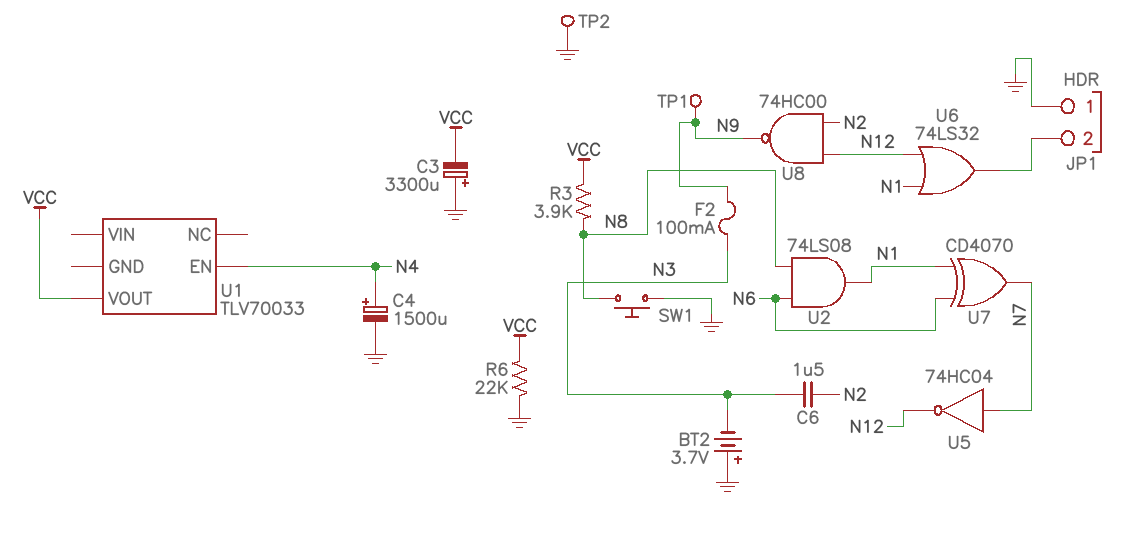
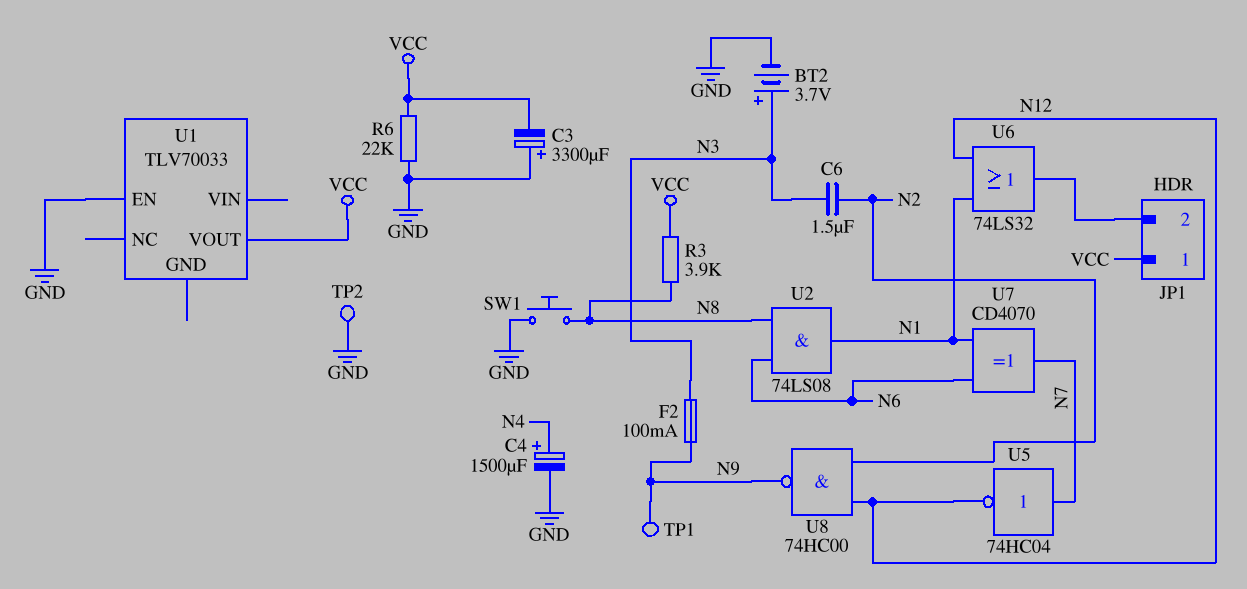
BT2: 3.7V (plus GND, minus N3) -> 3.7V (plus N3, minus GND)
JP1 pin 1: GND -> VCC
U1 pin EN: N4 -> GND

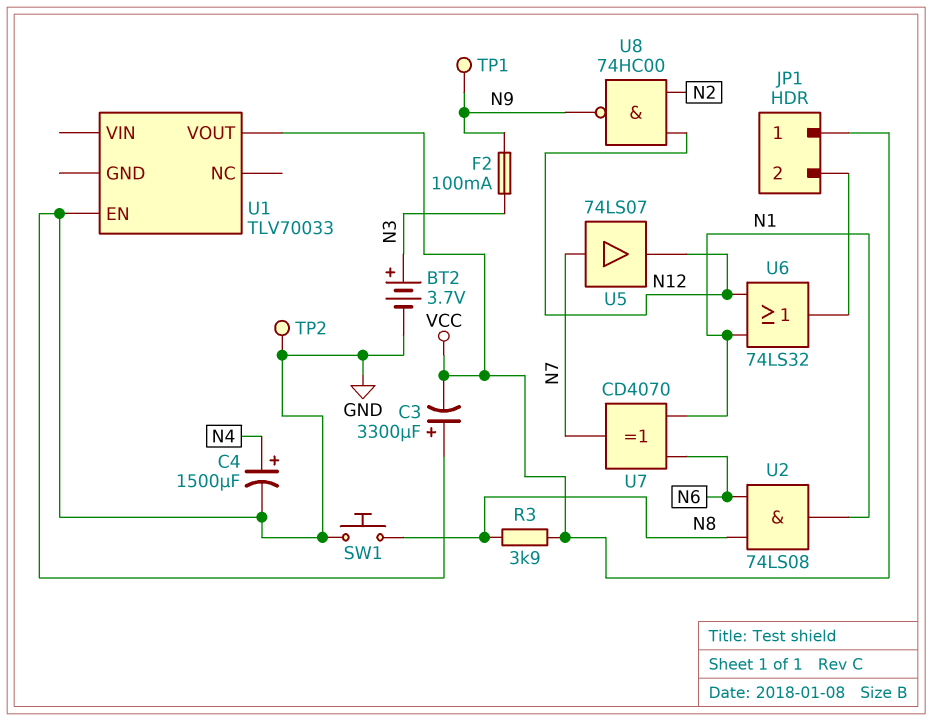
C6: 1.5uF (N2, N3) -> none
R6: 22k (GND, VCC) -> none
U5: NOT 74HC04 (in N7, out N12) -> buffer 74LS07 (in N7, out N12)

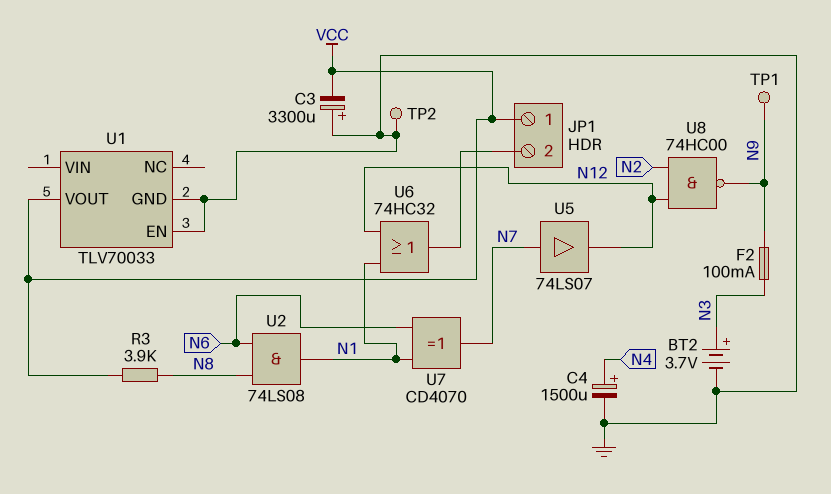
SW1: button (GND, N8) -> none
U1 pin GND: none -> GND
U6: OR 74LS32 (in N1, in N12, out JP1/2) -> OR 74HC32 (in N1, in N12, out JP1/2)

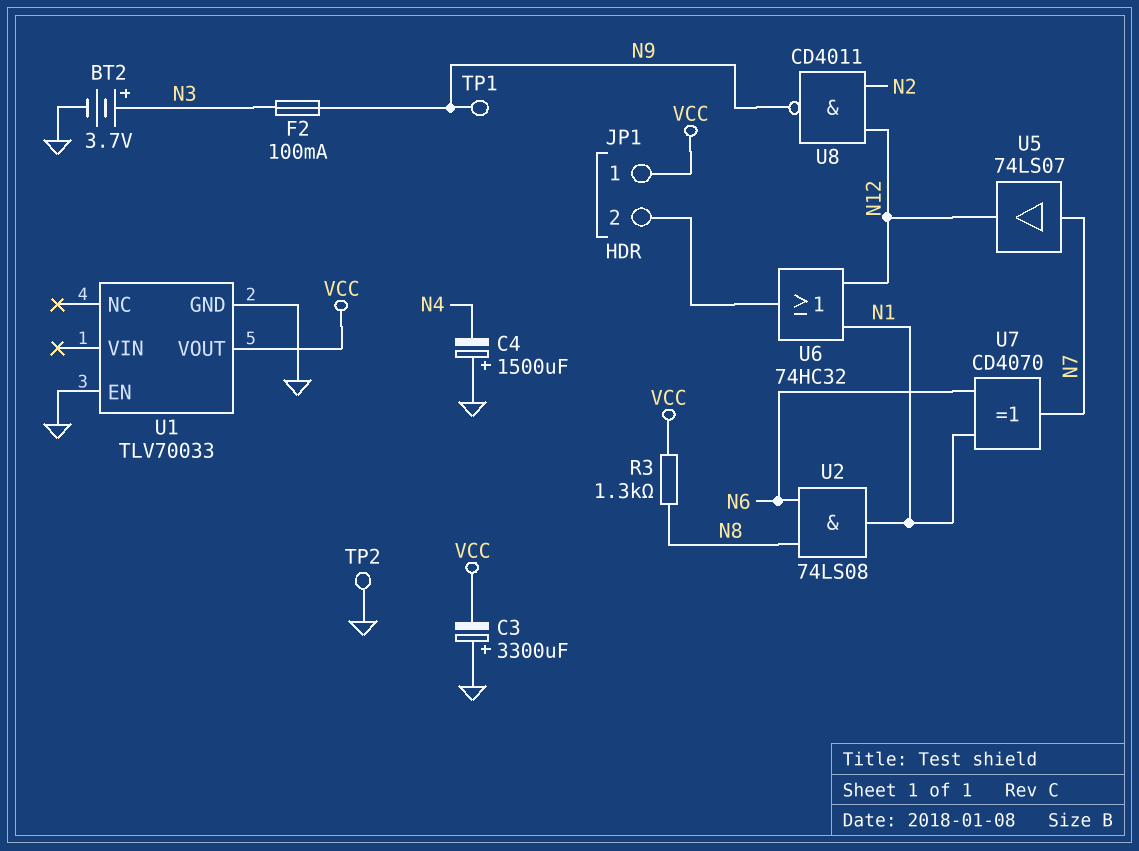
C4: 1500uF (plus N4, minus GND) -> 1500uF (plus GND, minus N4)
R3: 3.9k (N8, VCC) -> 1.3k (N8, VCC)
U8: NAND 74HC00 (in N2, in N12, out N9) -> NAND CD4011 (in N2, in N12, out N9)

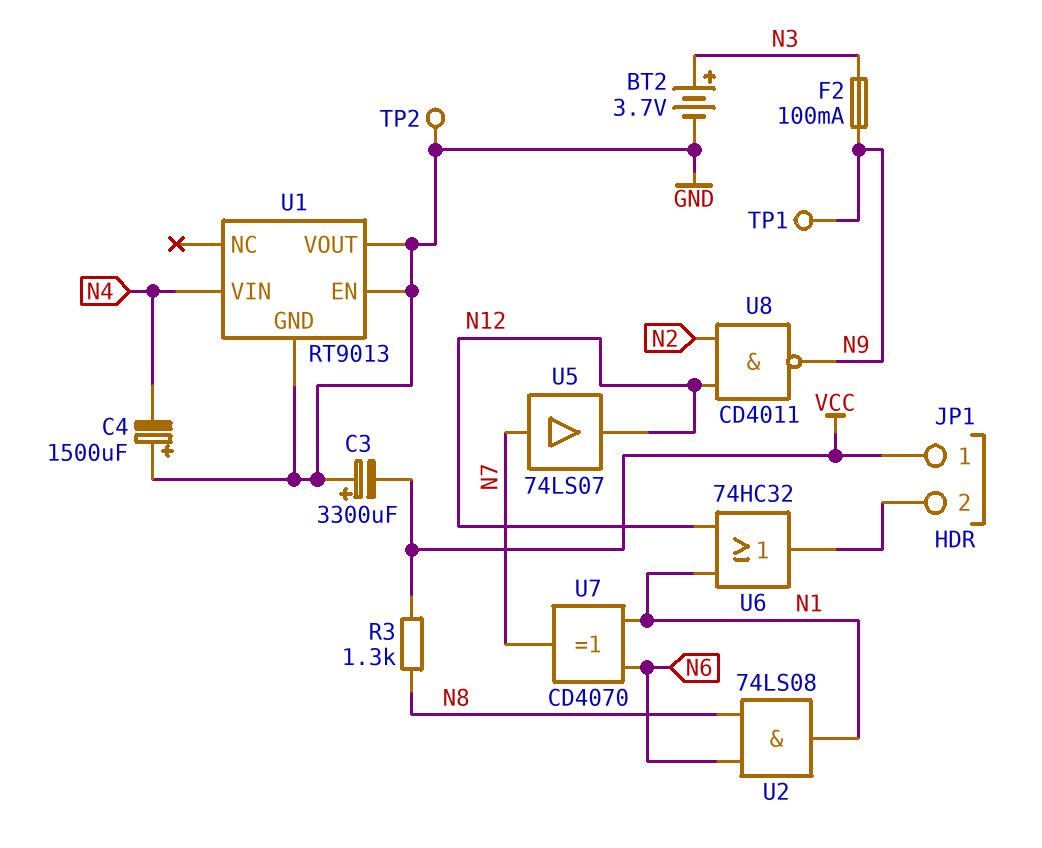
U1: TLV70033 -> RT9013
U1 pin VIN: none -> N4
U1 pin VOUT: VCC -> GND

